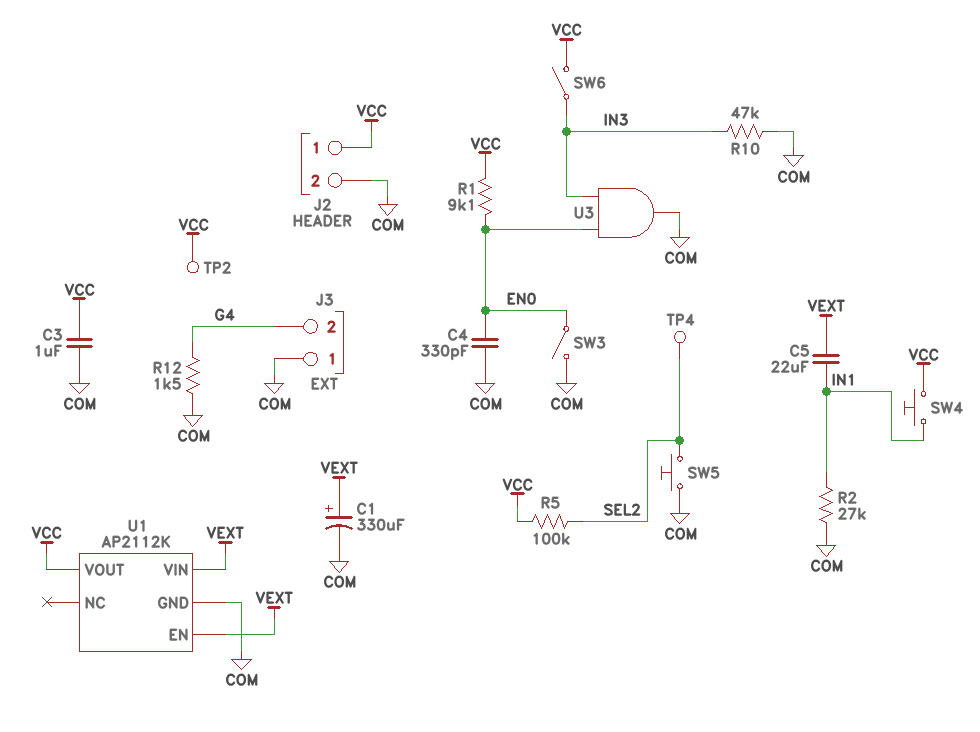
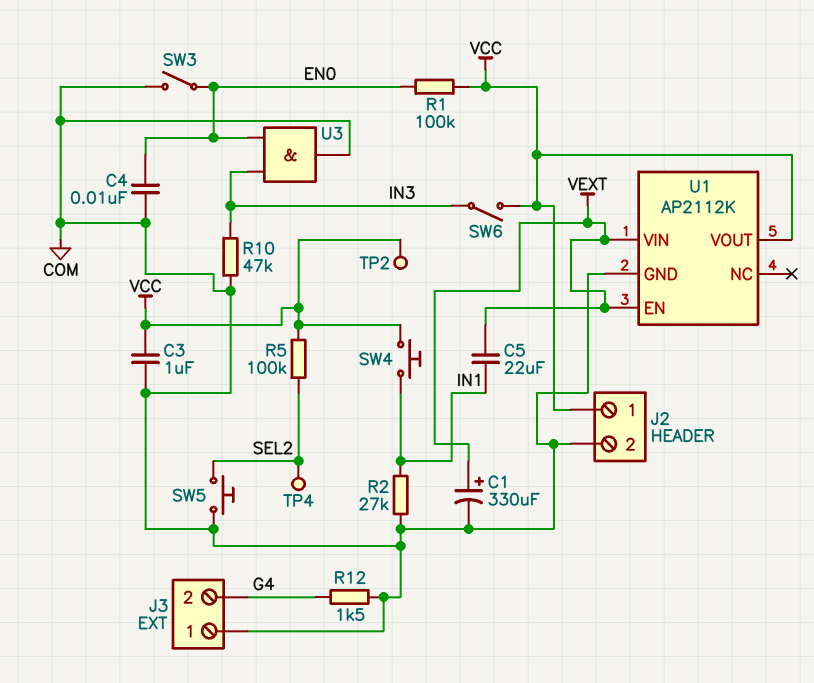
C4: 330pF (COM, EN0) -> 10nF (COM, EN0)
R1: 9.1k (EN0, VCC) -> 100k (EN0, VCC)

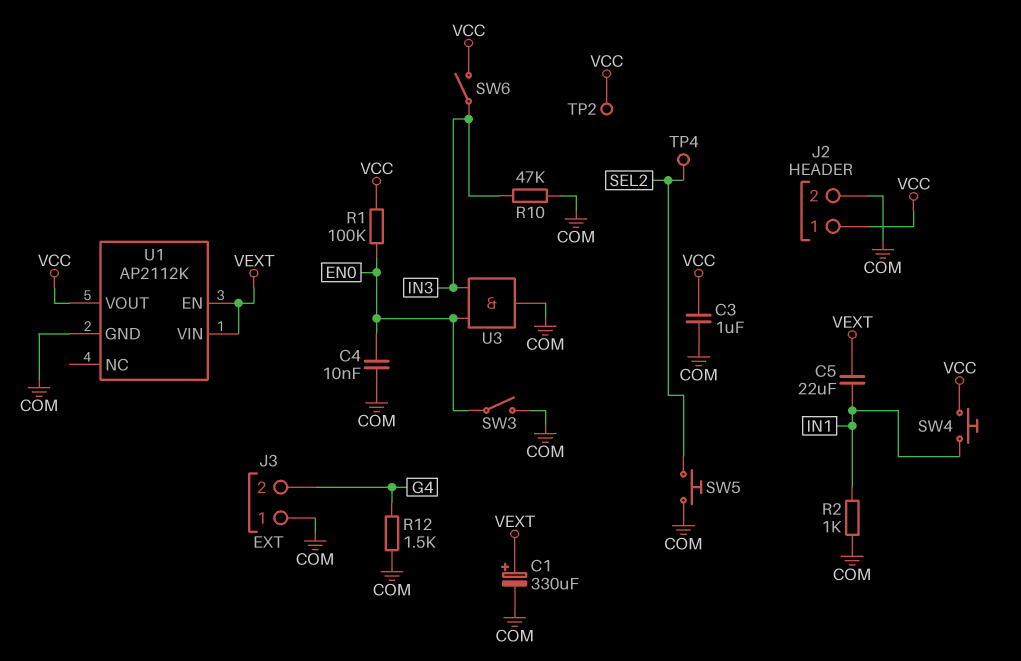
R2: 27k (COM, IN1) -> 1k (COM, IN1)
R5: 100k (SEL2, VCC) -> none

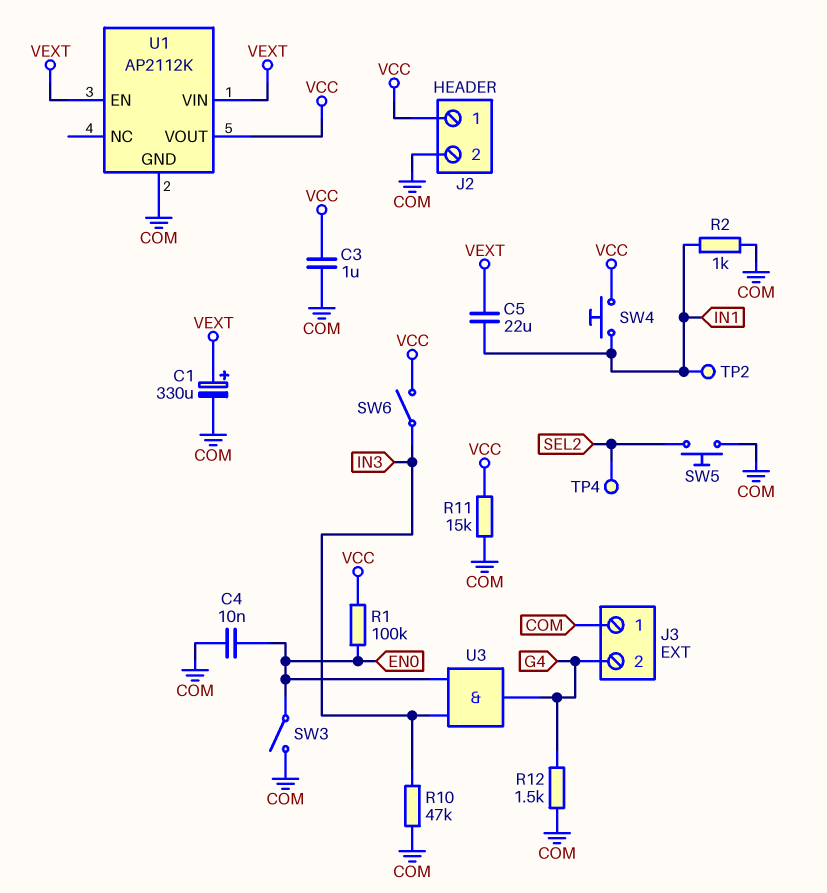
R11: none -> 15k (COM, VCC)
TP2: test point (VCC) -> test point (IN1)
U3: AND (in EN0, in IN3, out COM) -> AND (in EN0, in IN3, out G4)

